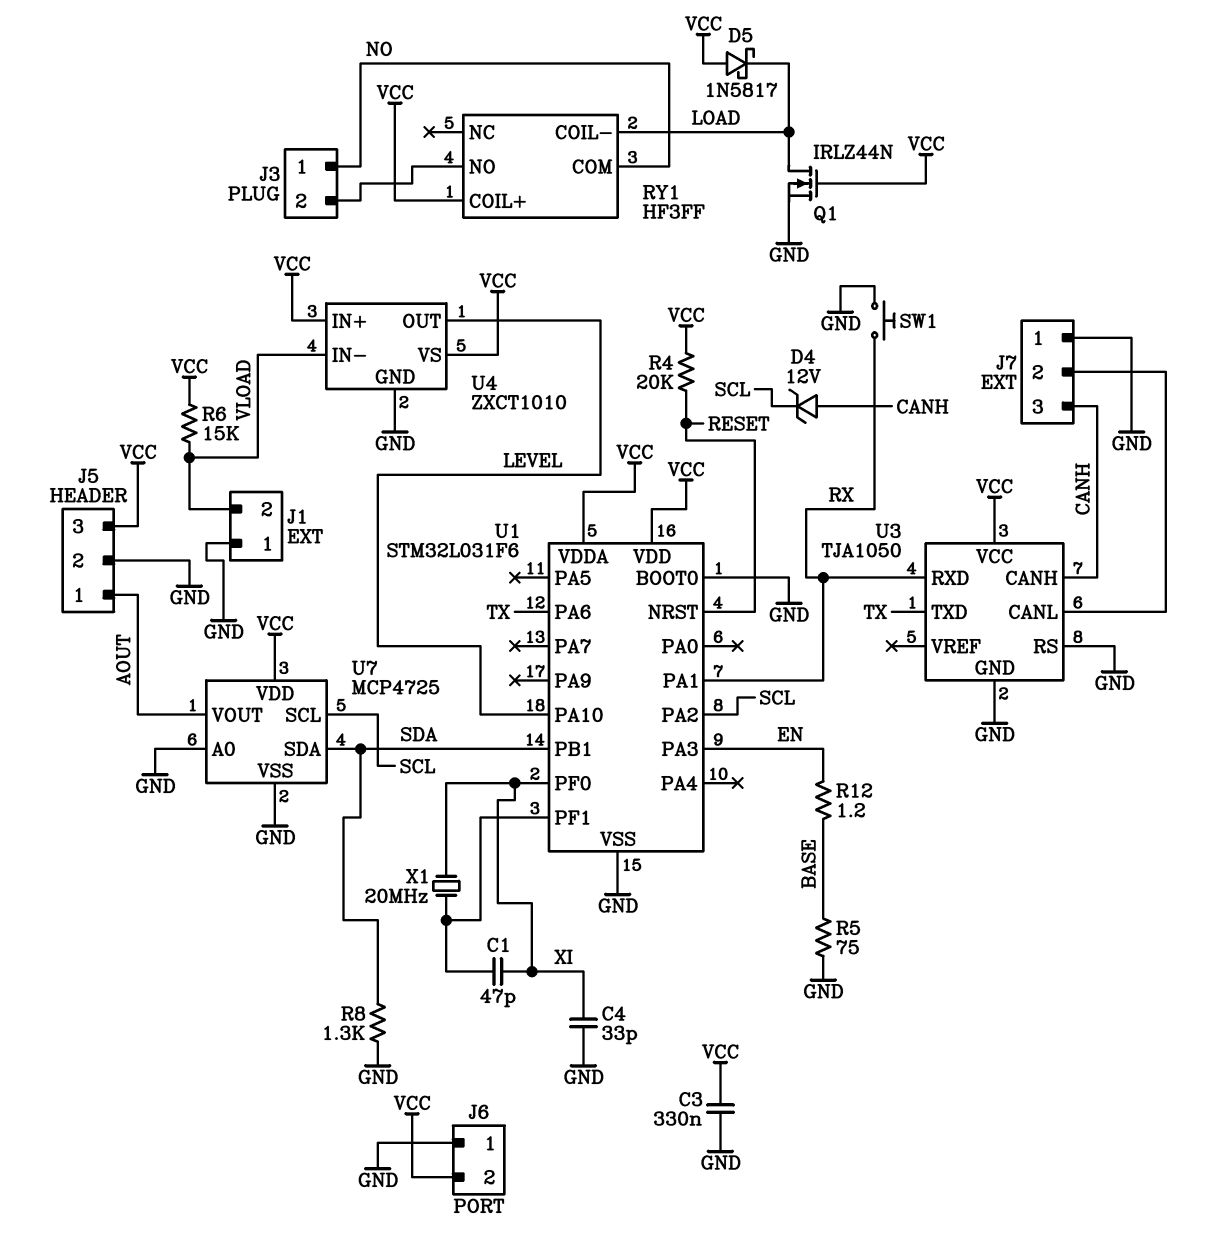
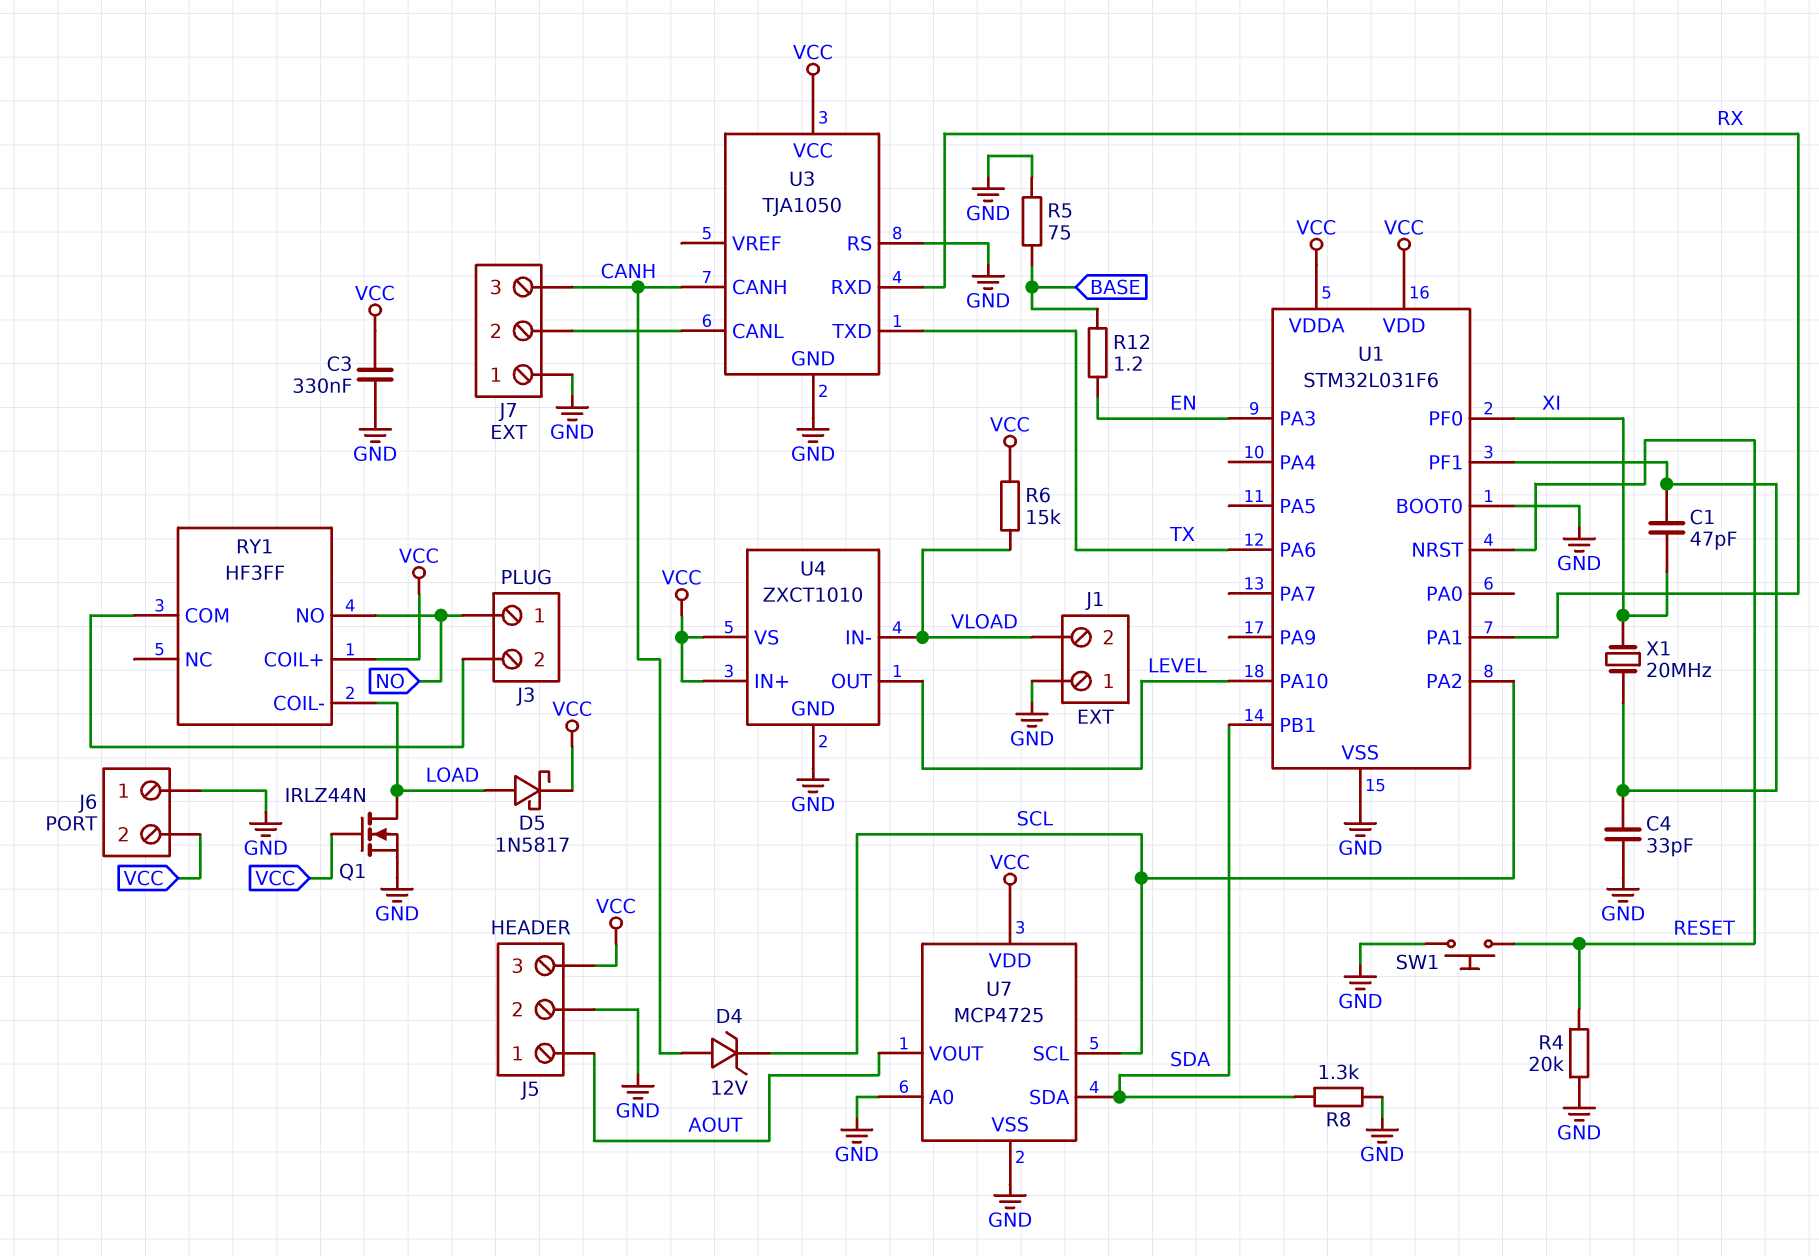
C4: 33pF (GND, XI) -> 33pF (GND, U1/PF1)
D5: schottky 1N5817 (A VCC, K LOAD) -> schottky 1N5817 (A LOAD, K VCC)
R4: 20k (RESET, VCC) -> 20k (GND, RESET)
RY1 pin COM: NO -> J3/2
RY1 pin NO: J3/2 -> NO
SW1: button (GND, RX) -> button (GND, RESET)

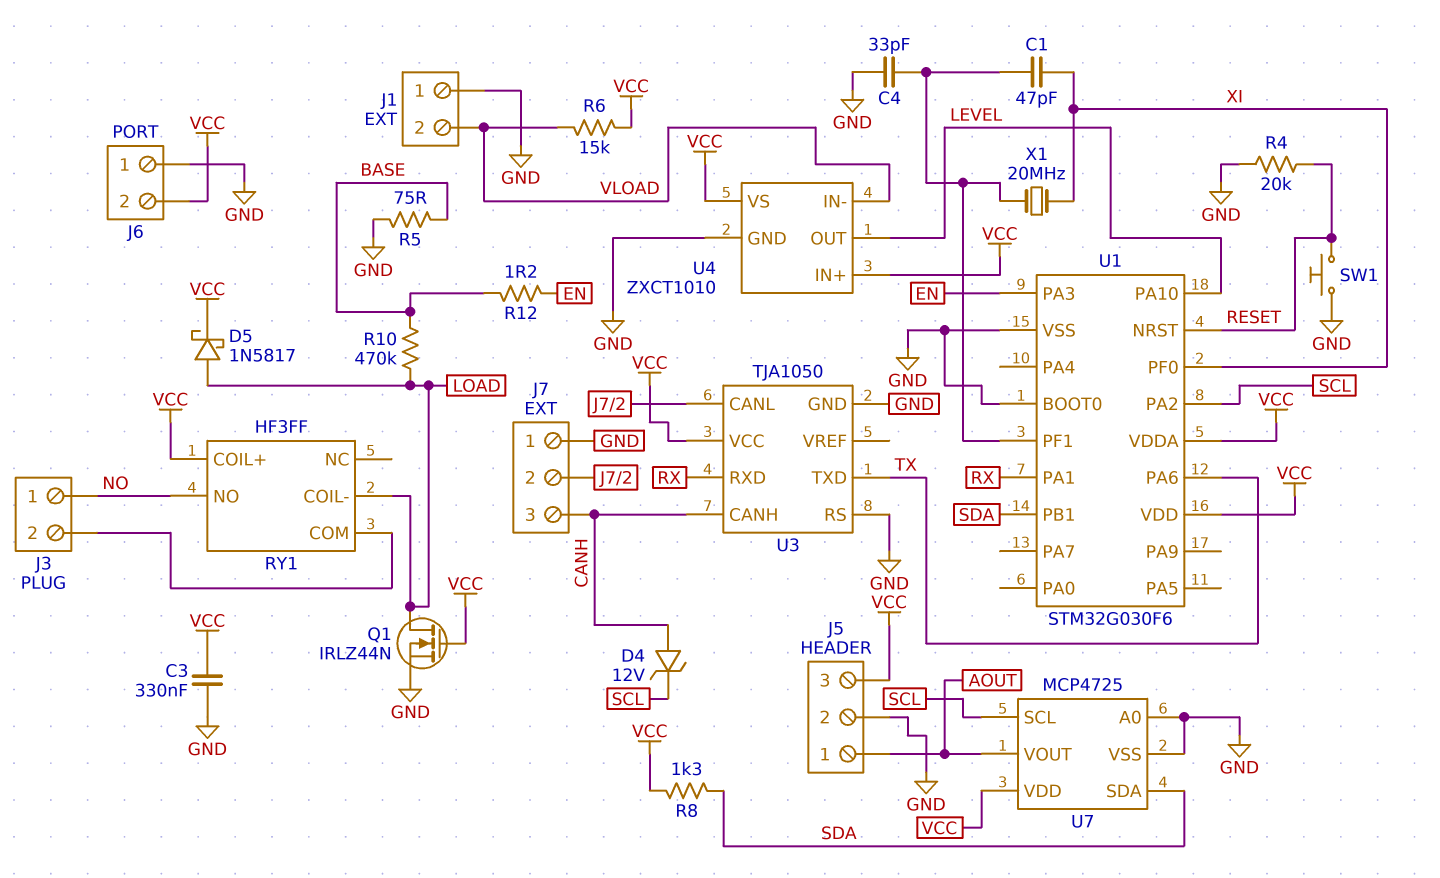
R8: 1.3k (GND, SDA) -> 1.3k (SDA, VCC)
R10: none -> 470k (BASE, LOAD)
U1: STM32L031F6 -> STM32G030F6

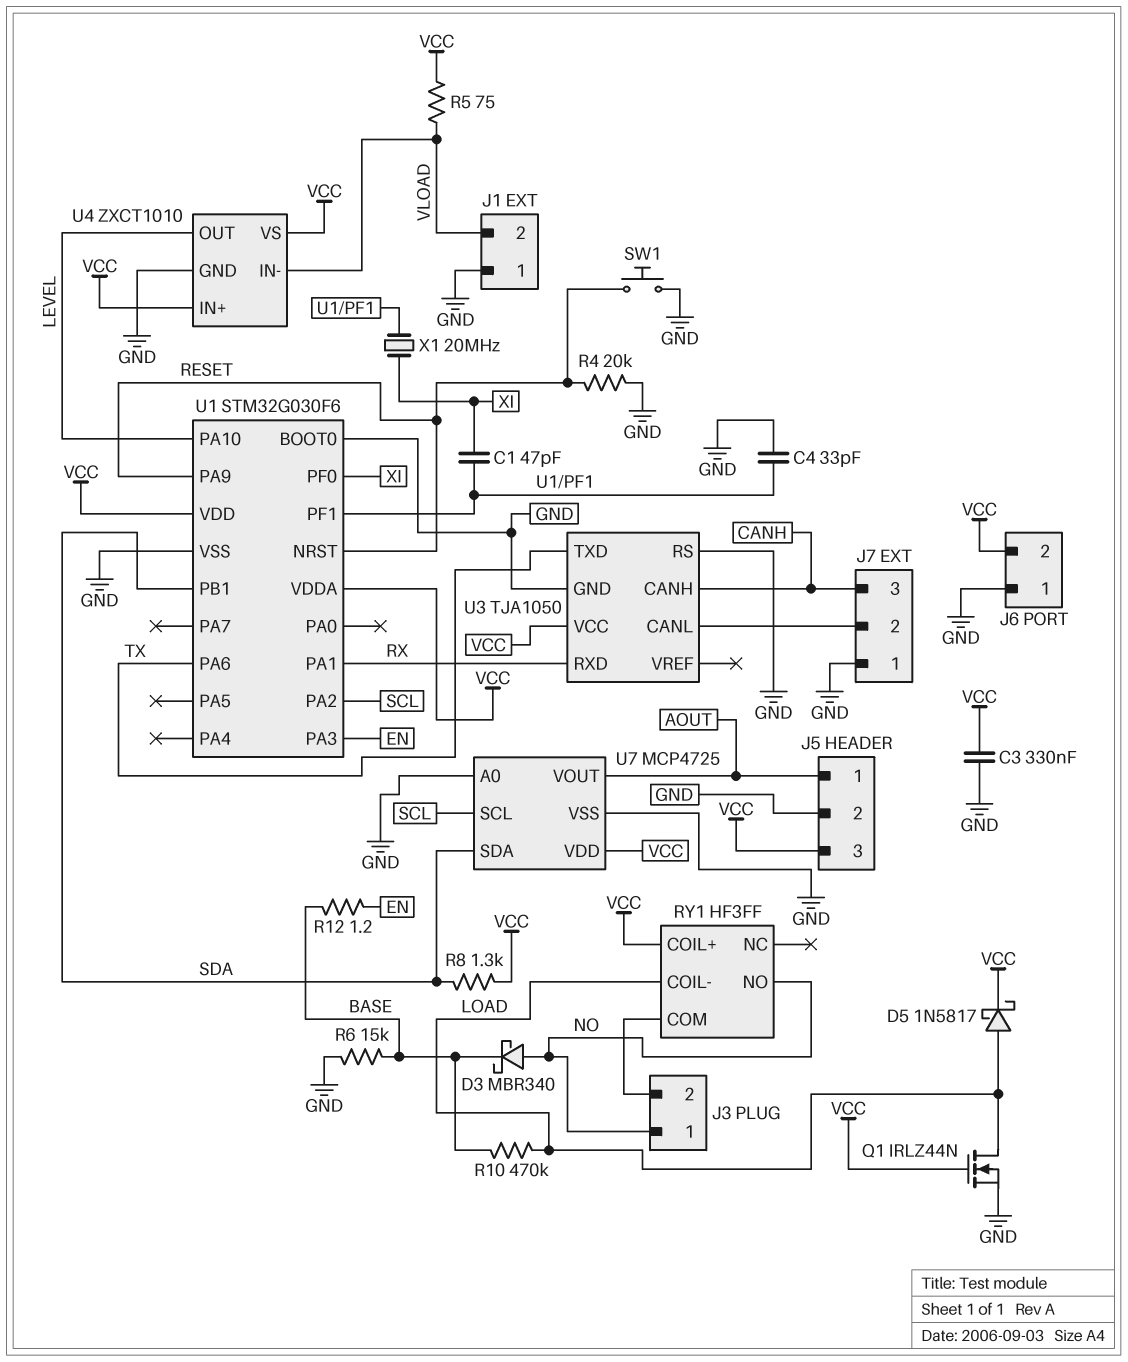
D3: none -> schottky MBR340 (A NO, K BASE)
D4: zener 12V (A CANH, K SCL) -> none
R5: 75 (BASE, GND) -> 75 (VCC, VLOAD)
R6: 15k (VCC, VLOAD) -> 15k (BASE, GND)
U1 pin PA9: none -> RESET

